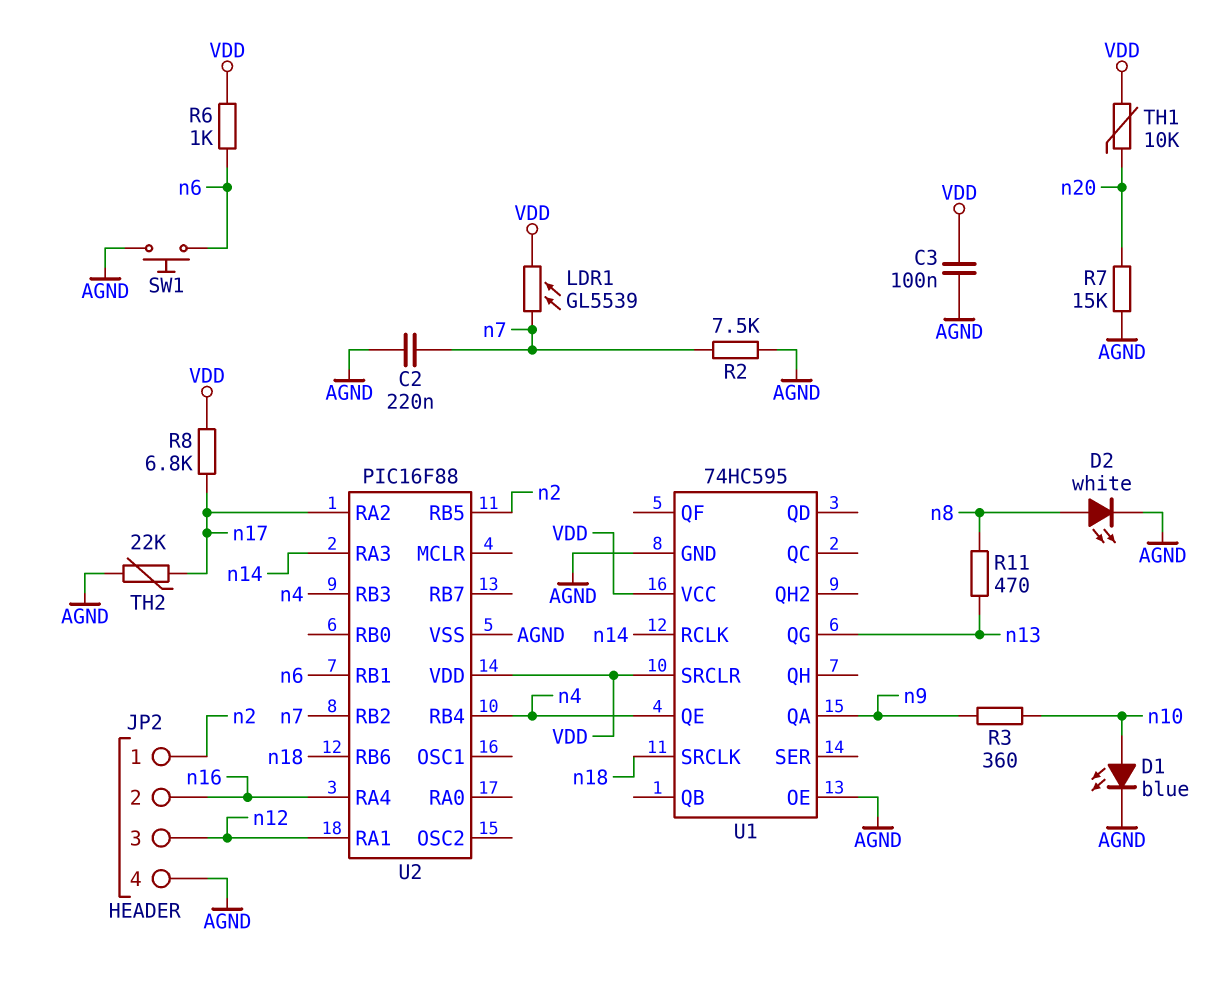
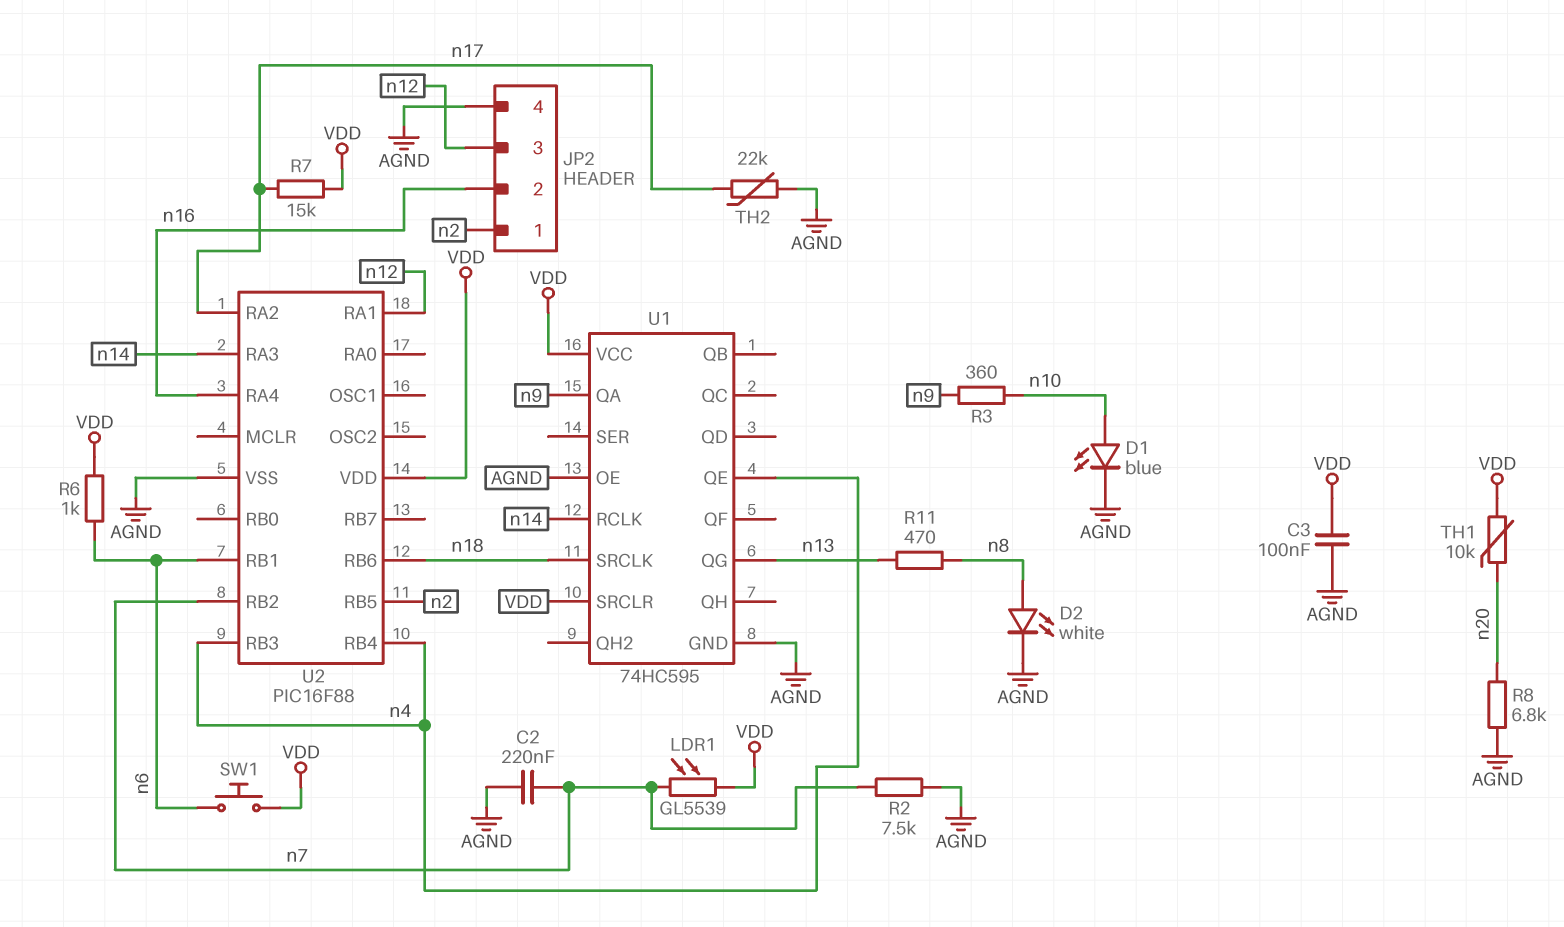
R7: 15k (AGND, n20) -> 15k (VDD, n17)
R8: 6.8k (VDD, n17) -> 6.8k (AGND, n20)
SW1: button (AGND, n6) -> button (VDD, n6)

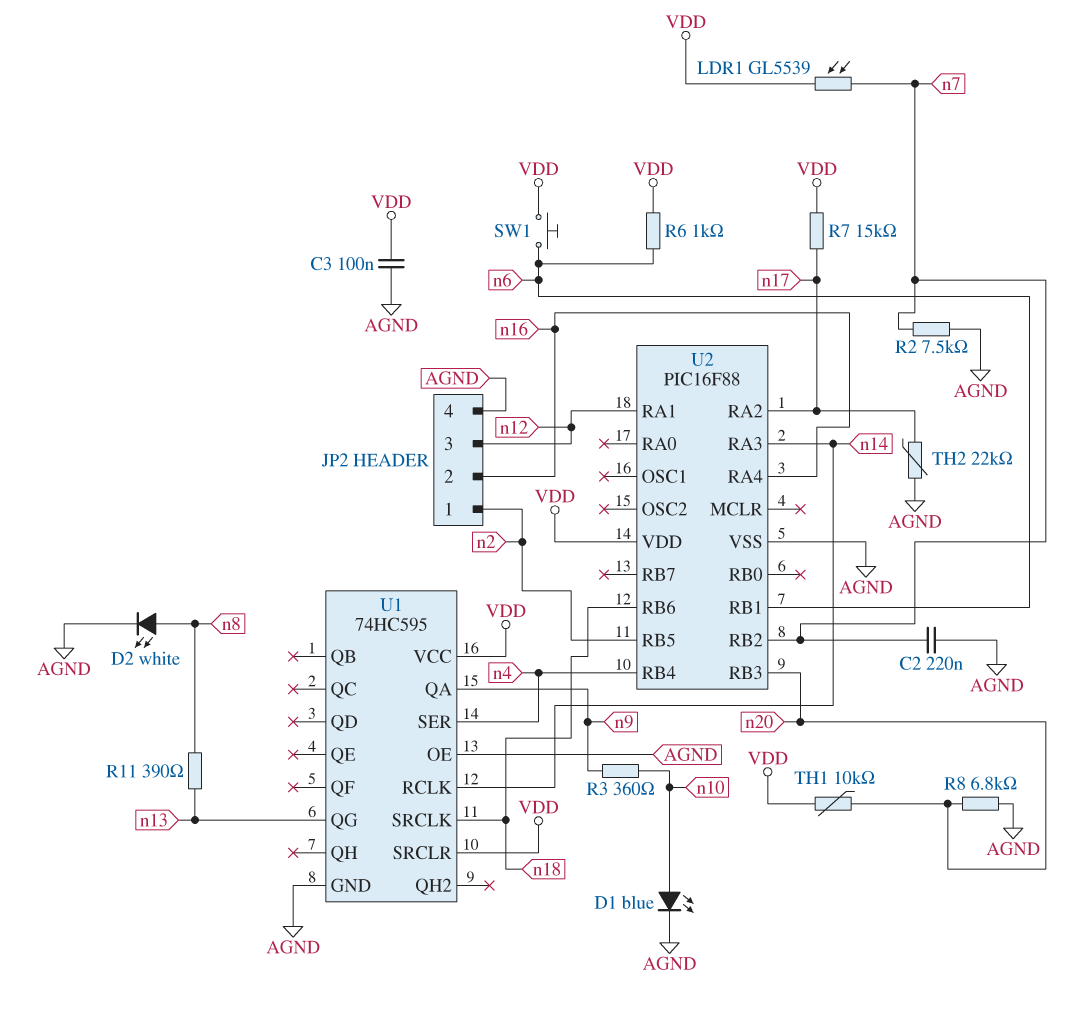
R11: 470 (n8, n13) -> 390 (n8, n13)
U1 pin QE: n4 -> none
U1 pin SER: none -> n4
U2 pin RB3: n4 -> n20

